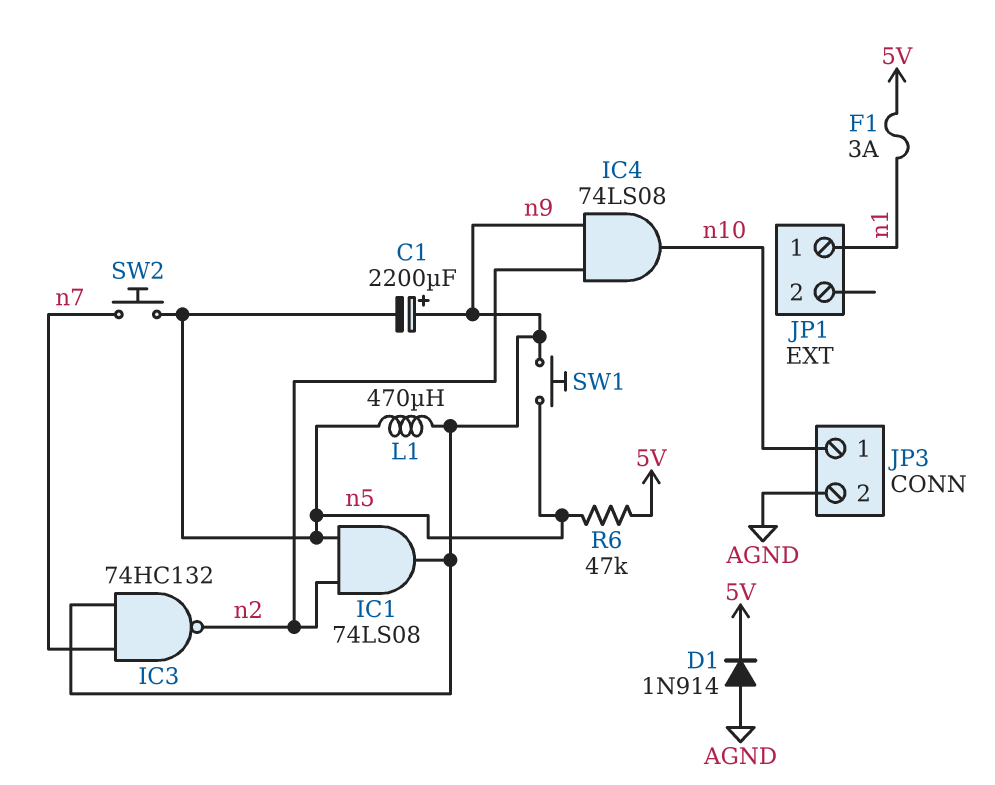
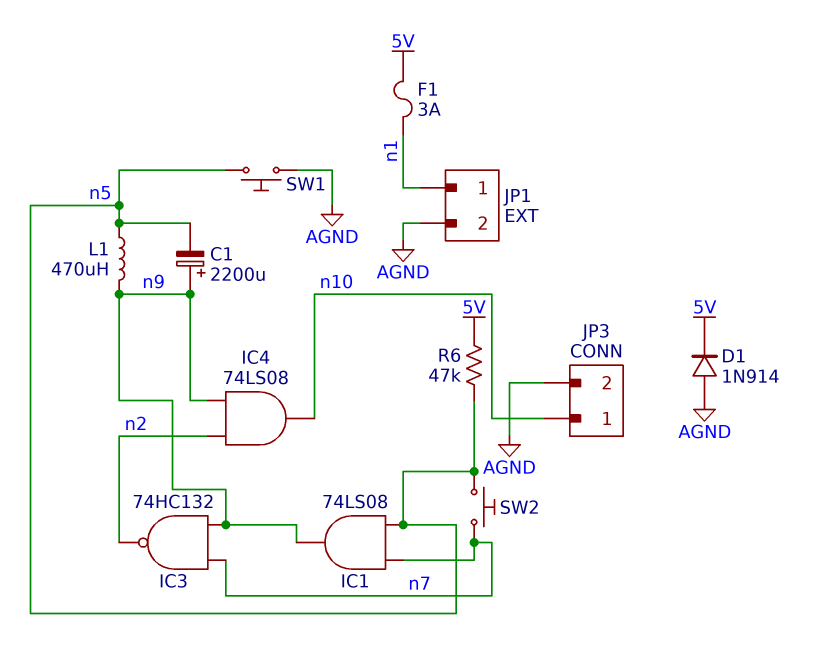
IC1: AND 74LS08 (in n2, in n5, out n9) -> AND 74LS08 (in n5, in n7, out n9)
JP1 pin 2: none -> AGND
SW1: button (n5, n9) -> button (AGND, n5)

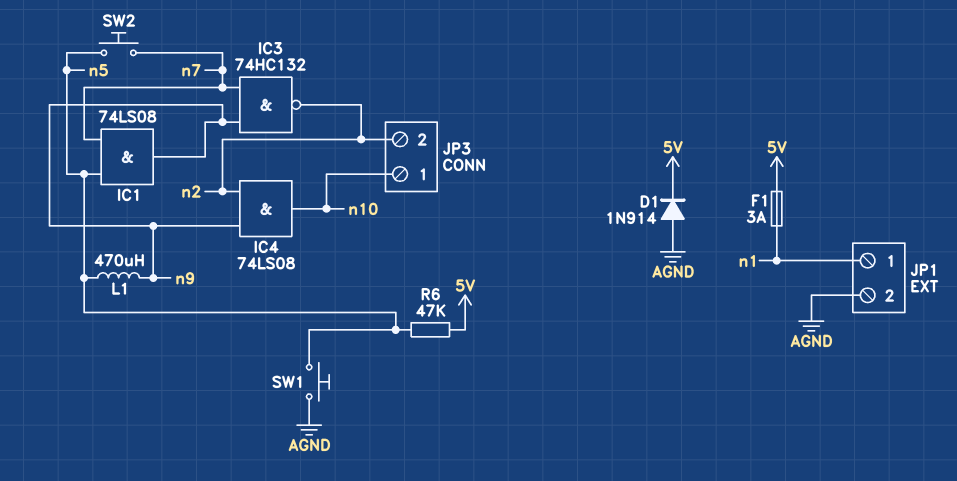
C1: 2200uF (plus n9, minus n5) -> none
JP3 pin 2: AGND -> n2

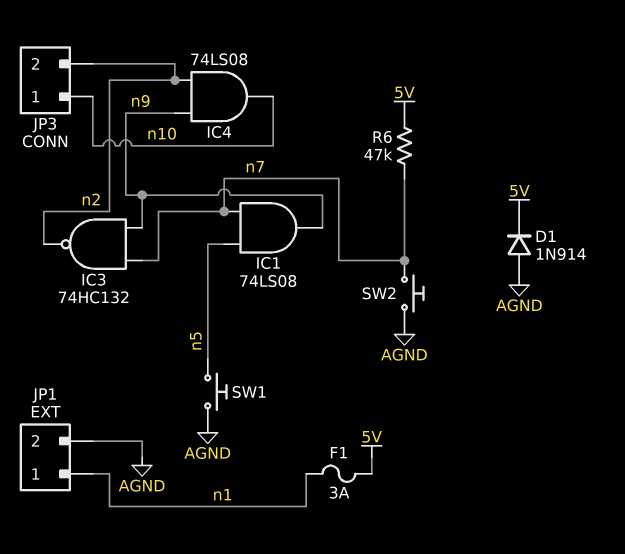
L1: 470uH (n5, n9) -> none
R6: 47k (5V, n5) -> 47k (5V, n7)
SW2: button (n5, n7) -> button (AGND, n7)

